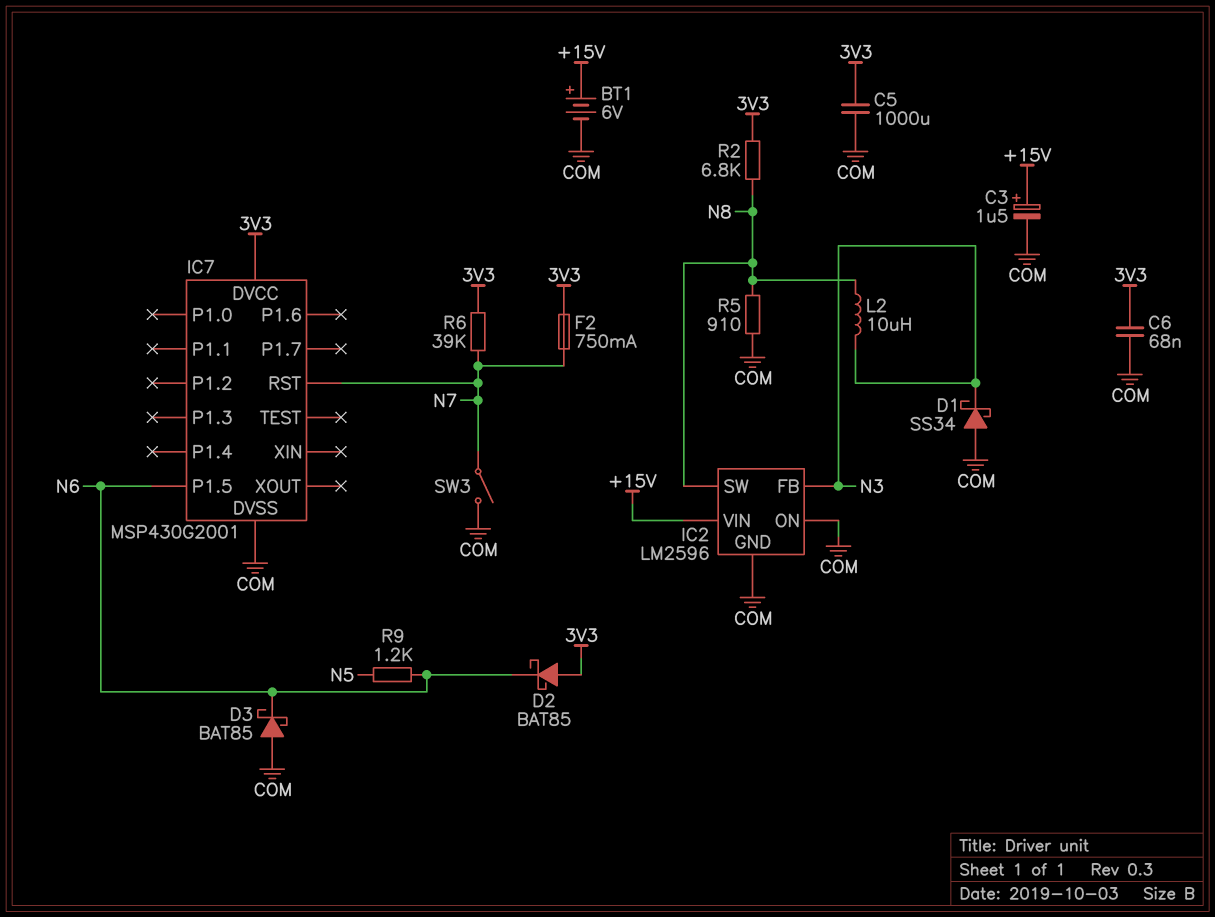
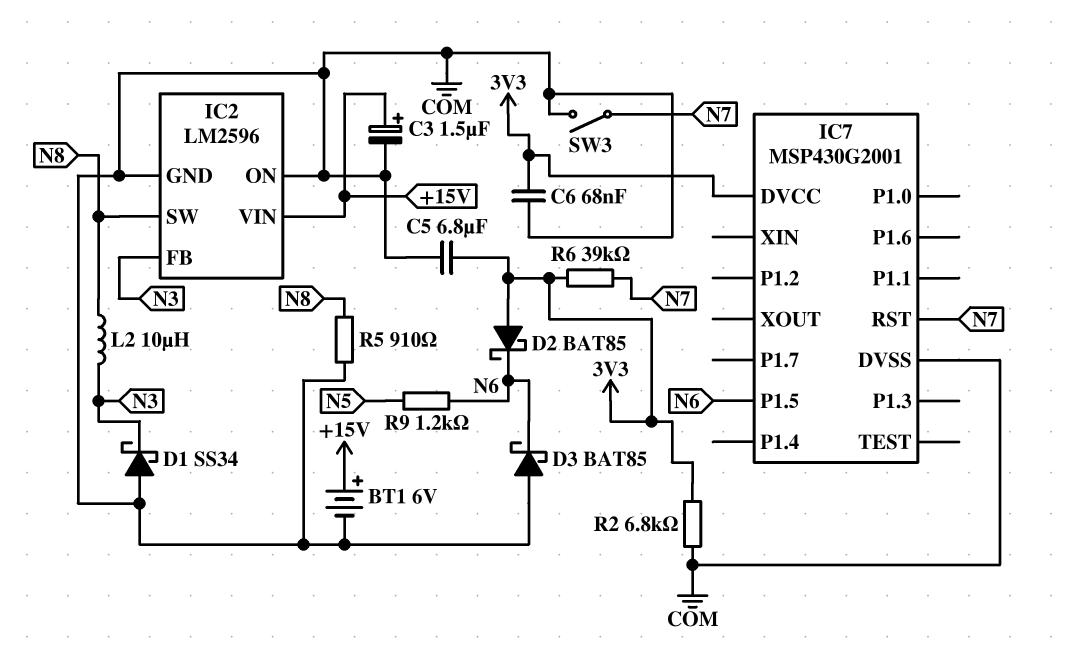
C5: 1000uF (3V3, COM) -> 6.8uF (3V3, COM)
F2: 750mA (3V3, N7) -> none
R2: 6.8k (3V3, N8) -> 6.8k (3V3, COM)

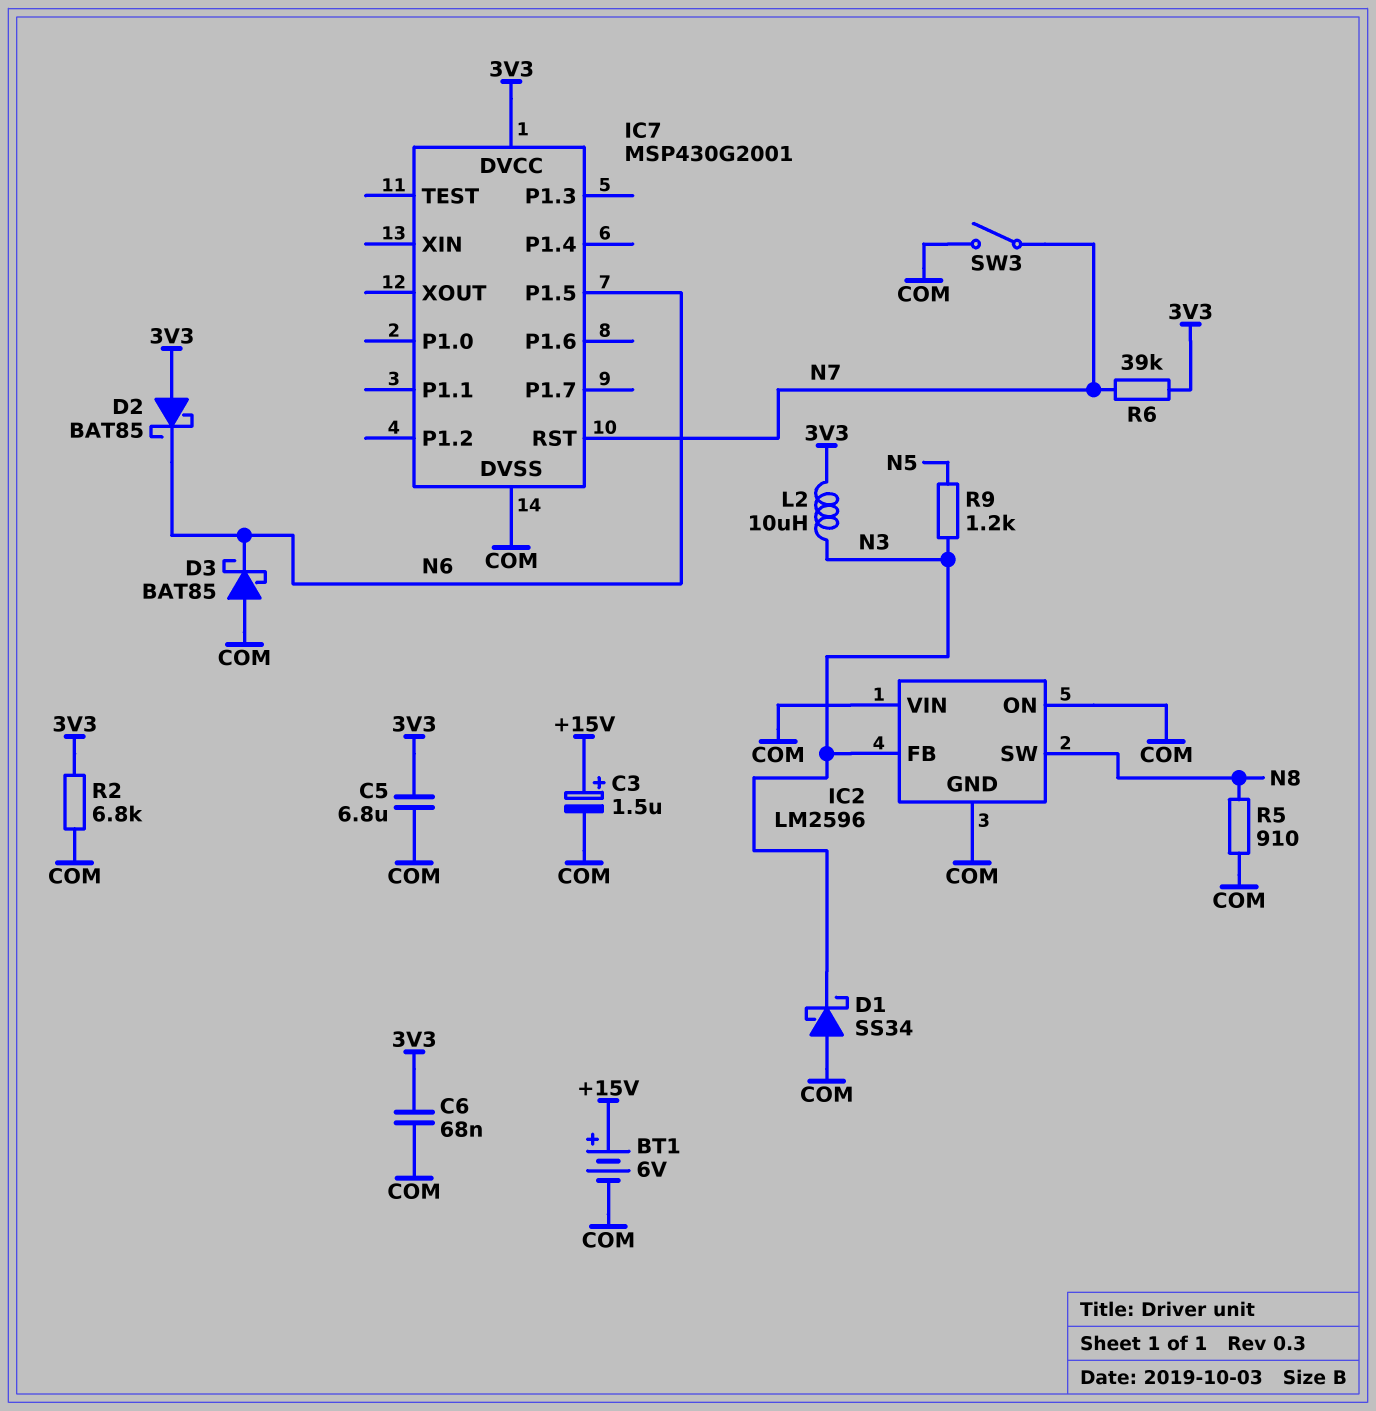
IC2 pin VIN: +15V -> COM
L2: 10uH (N3, N8) -> 10uH (3V3, N3)
R9: 1.2k (N5, N6) -> 1.2k (N3, N5)

